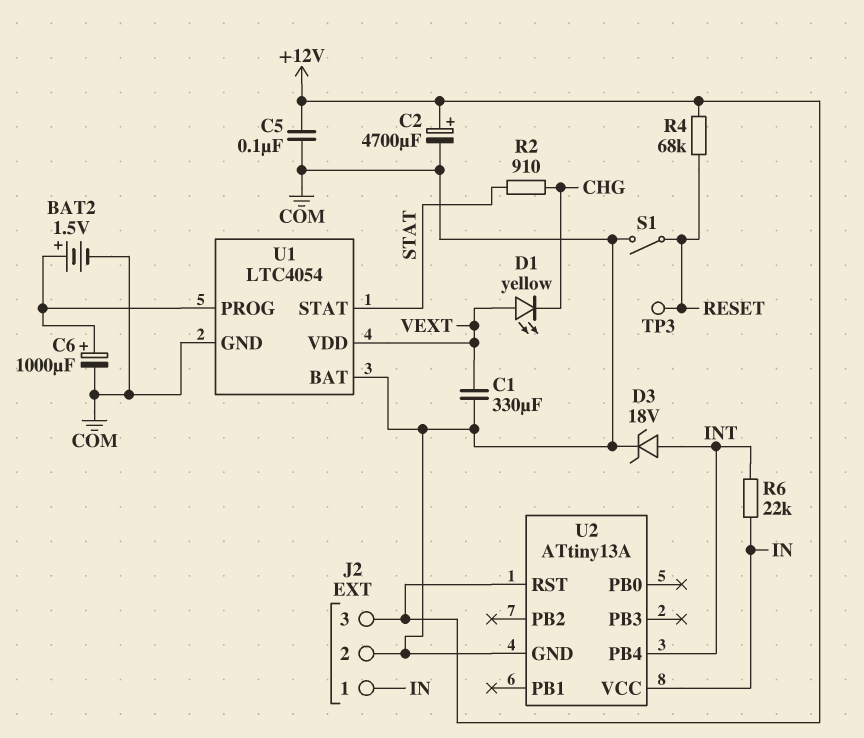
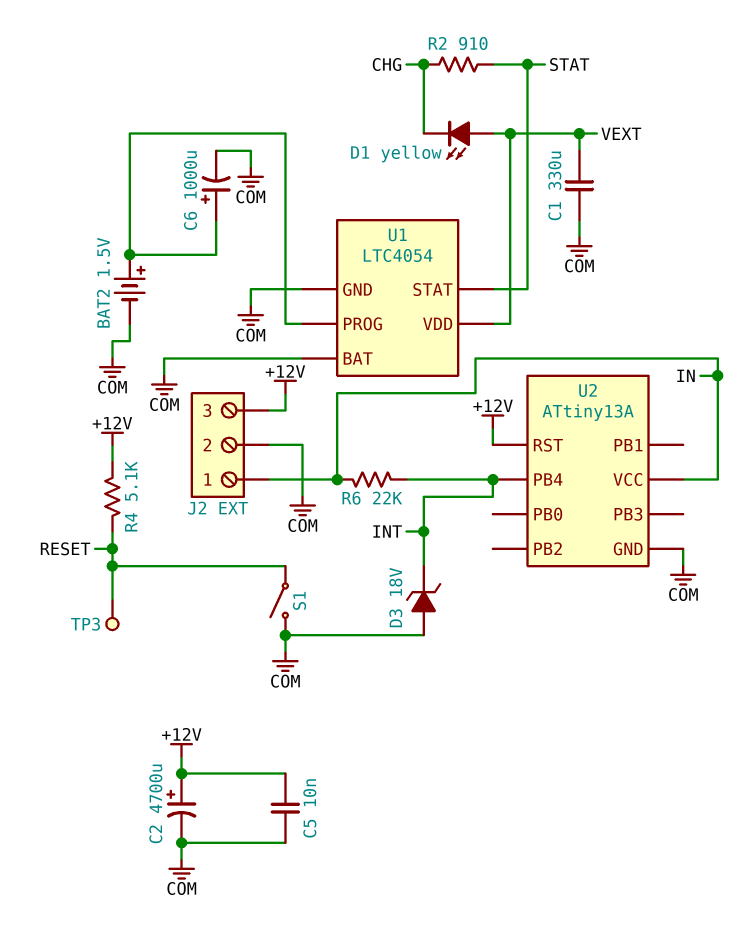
C5: 100nF (+12V, COM) -> 10nF (+12V, COM)
D3: zener 18V (A INT, K COM) -> zener 18V (A COM, K INT)
R4: 68k (+12V, RESET) -> 5.1k (+12V, RESET)

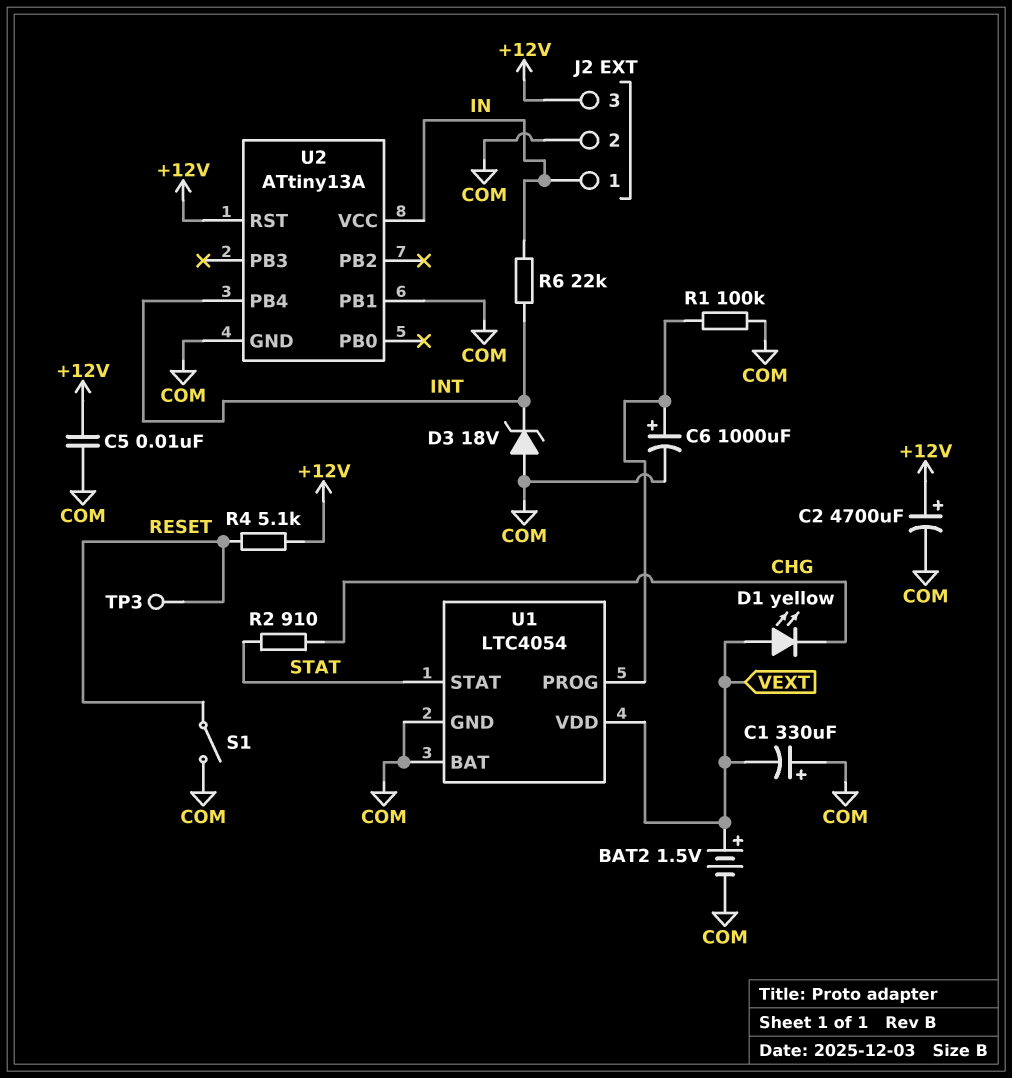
BAT2: 1.5V (plus U1/PROG, minus COM) -> 1.5V (plus VEXT, minus COM)
C1: 330uF (COM, VEXT) -> 330uF (plus COM, minus VEXT)
R1: none -> 100k (COM, U1/PROG)
U2 pin PB1: none -> COM

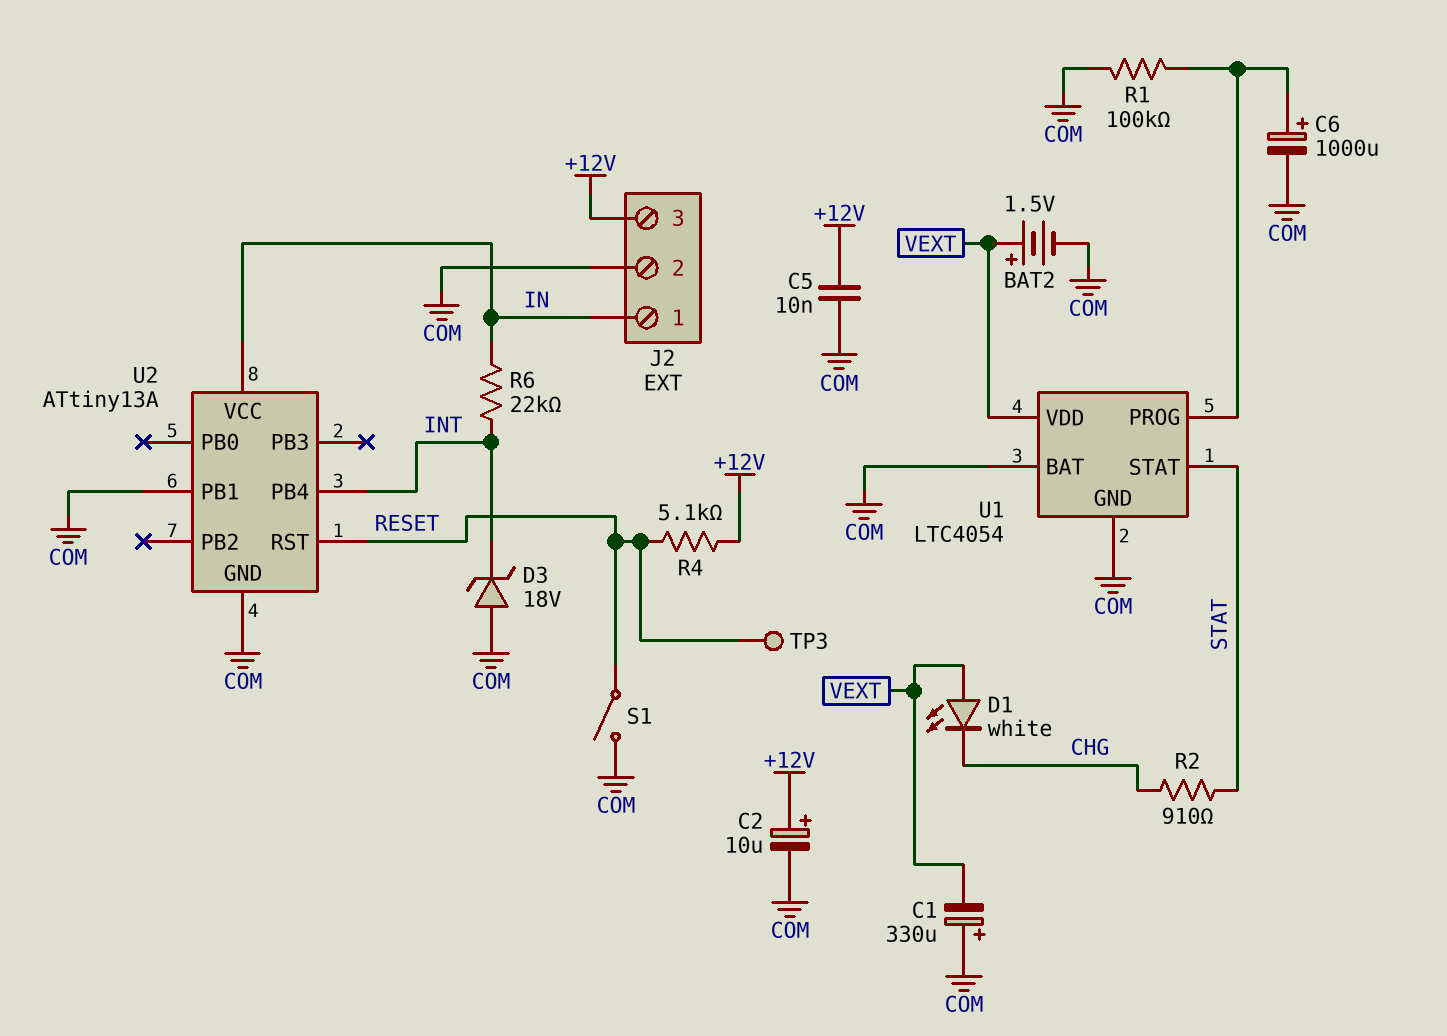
C2: 4700uF (plus +12V, minus COM) -> 10uF (plus +12V, minus COM)
D1: LED yellow (A VEXT, K CHG) -> LED white (A VEXT, K CHG)
U2 pin RST: +12V -> RESET

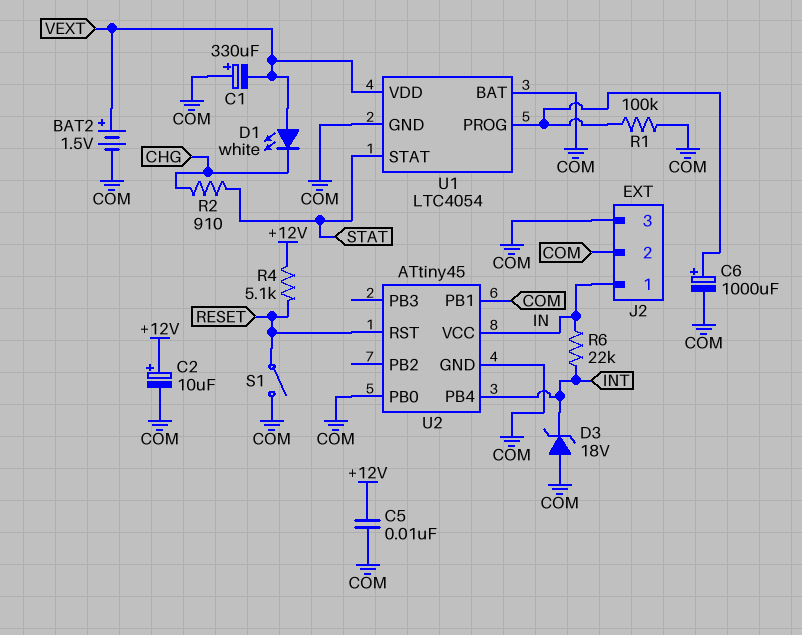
J2 pin 3: +12V -> COM
TP3: test point (RESET) -> none
U2: ATtiny13A -> ATtiny45
U2 pin PB0: none -> COM

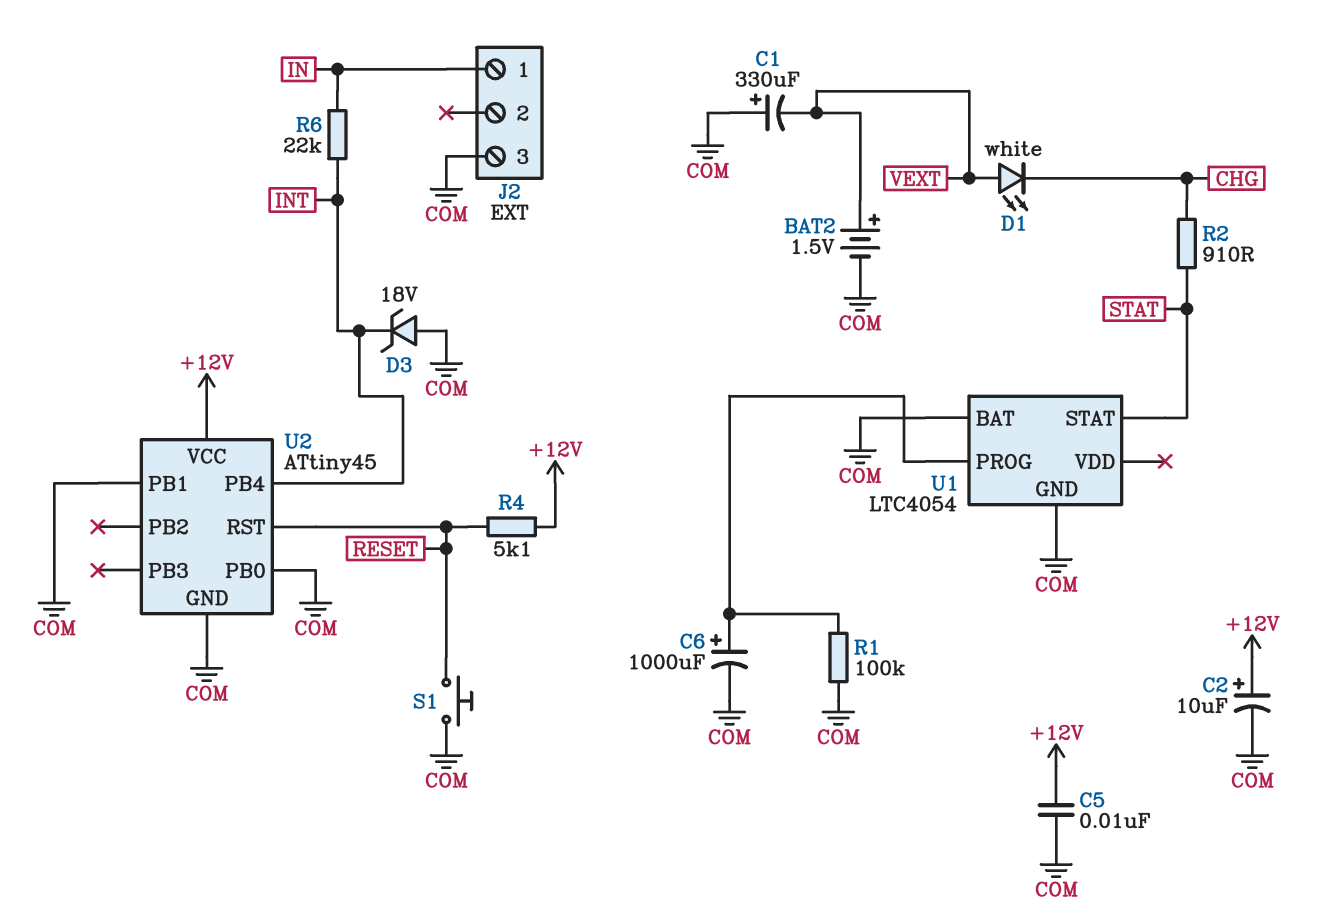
J2 pin 2: COM -> none
S1: switch (COM, RESET) -> button (COM, RESET)
U1 pin VDD: VEXT -> none
U2 pin VCC: IN -> +12V

